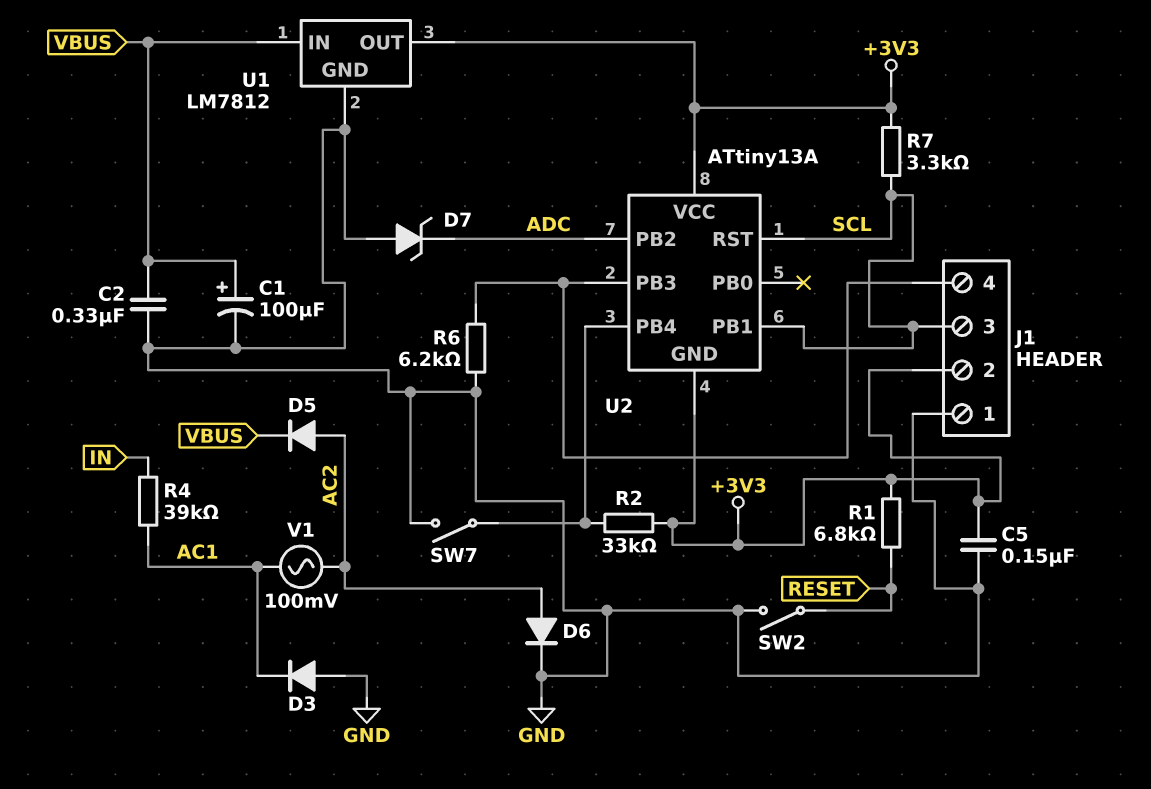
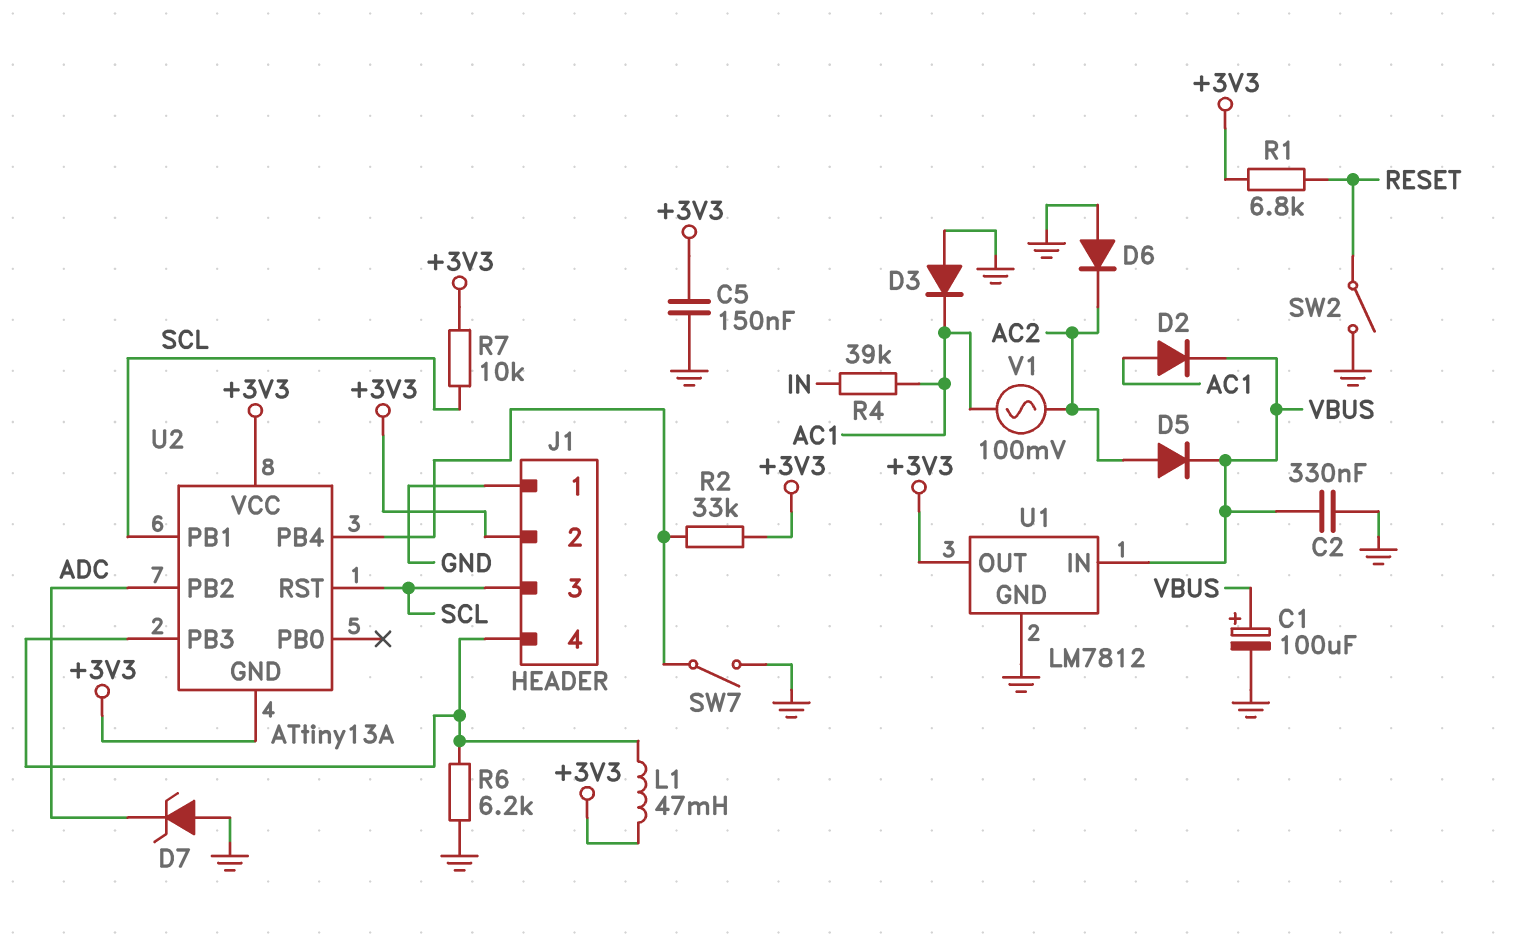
D2: none -> diode (A AC1, K VBUS)
D6: diode (A AC2, K GND) -> diode (A GND, K AC2)
L1: none -> 47mH (+3V3, J1/4)
R7: 3.3k (+3V3, SCL) -> 10k (+3V3, SCL)

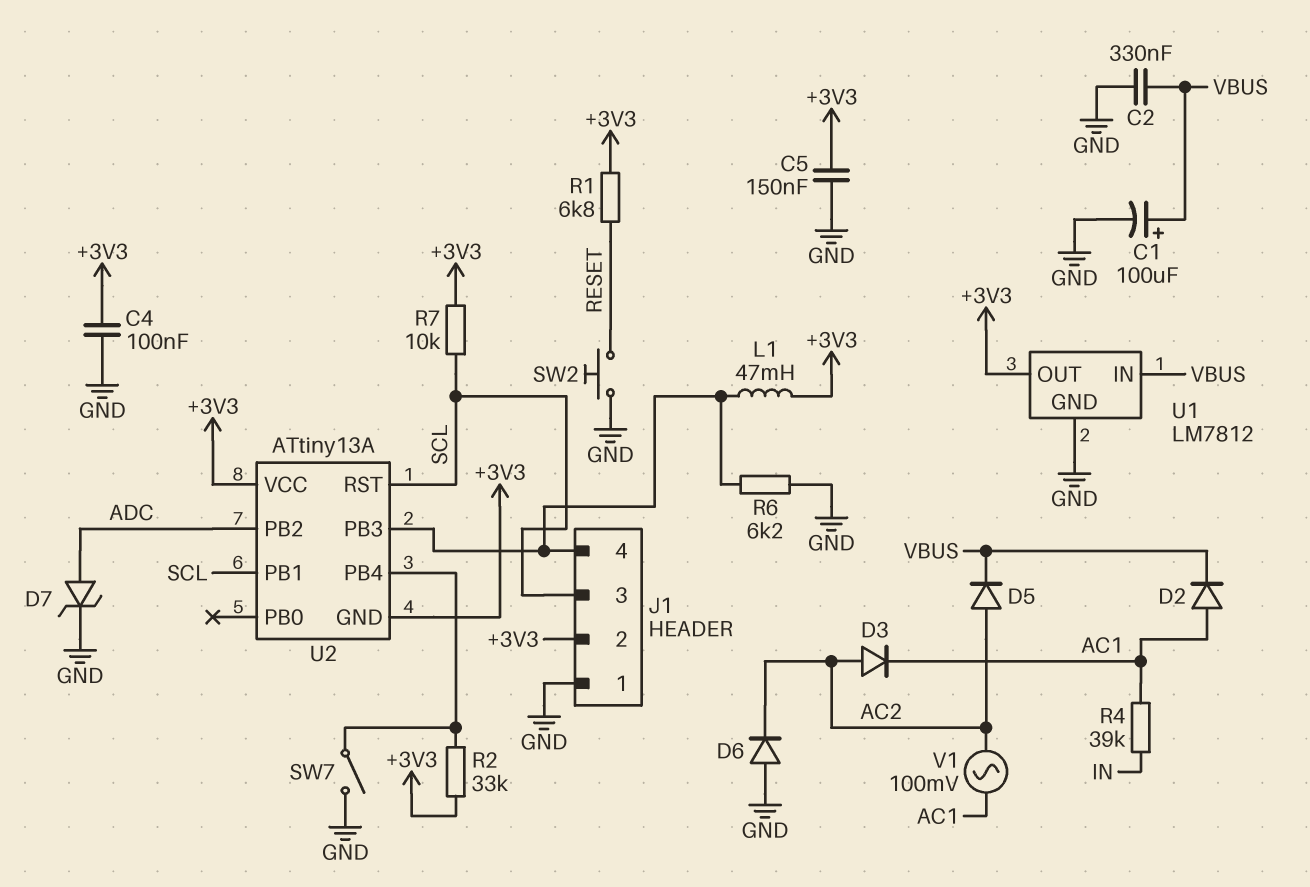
C4: none -> 100nF (+3V3, GND)
D3: diode (A GND, K AC1) -> diode (A AC2, K AC1)
D7: zener (A GND, K ADC) -> zener (A ADC, K GND)
SW2: switch (GND, RESET) -> button (GND, RESET)

